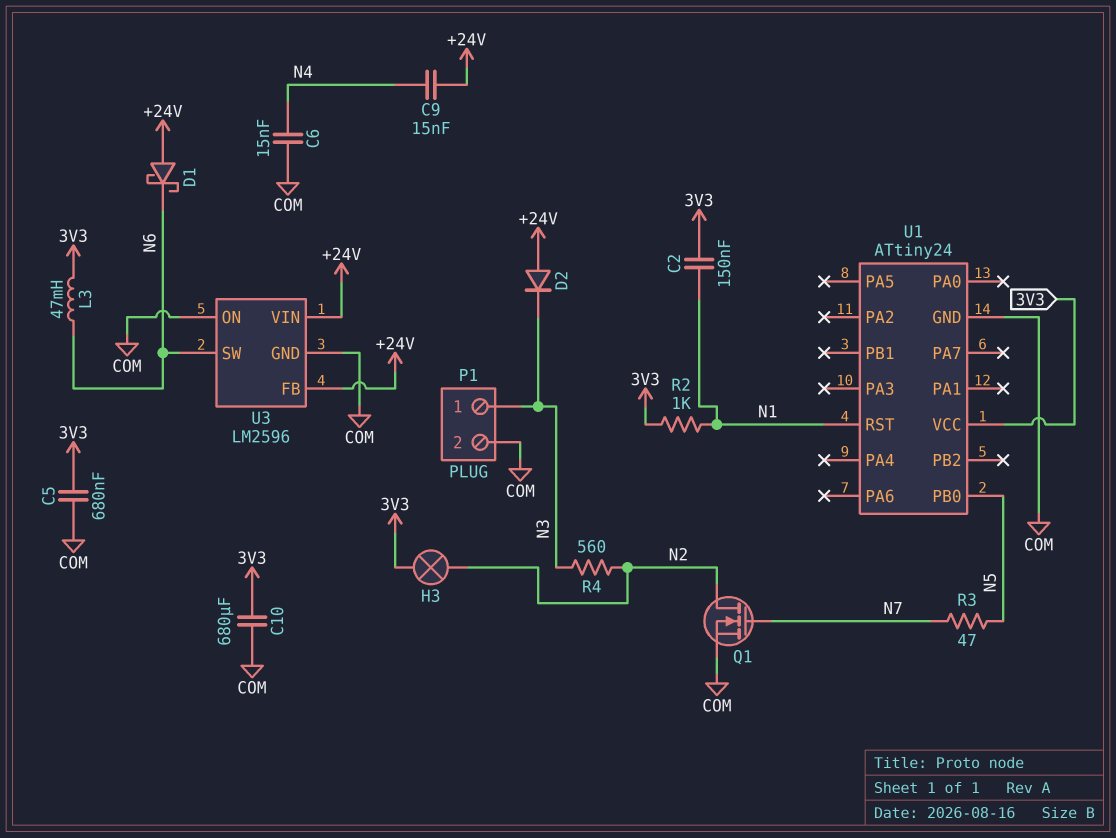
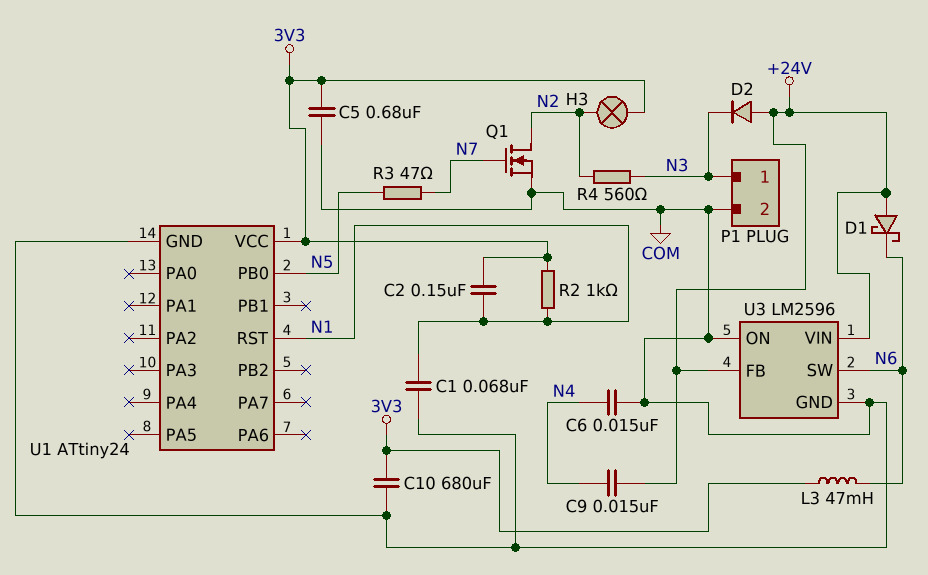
C1: none -> 68nF (COM, N1)

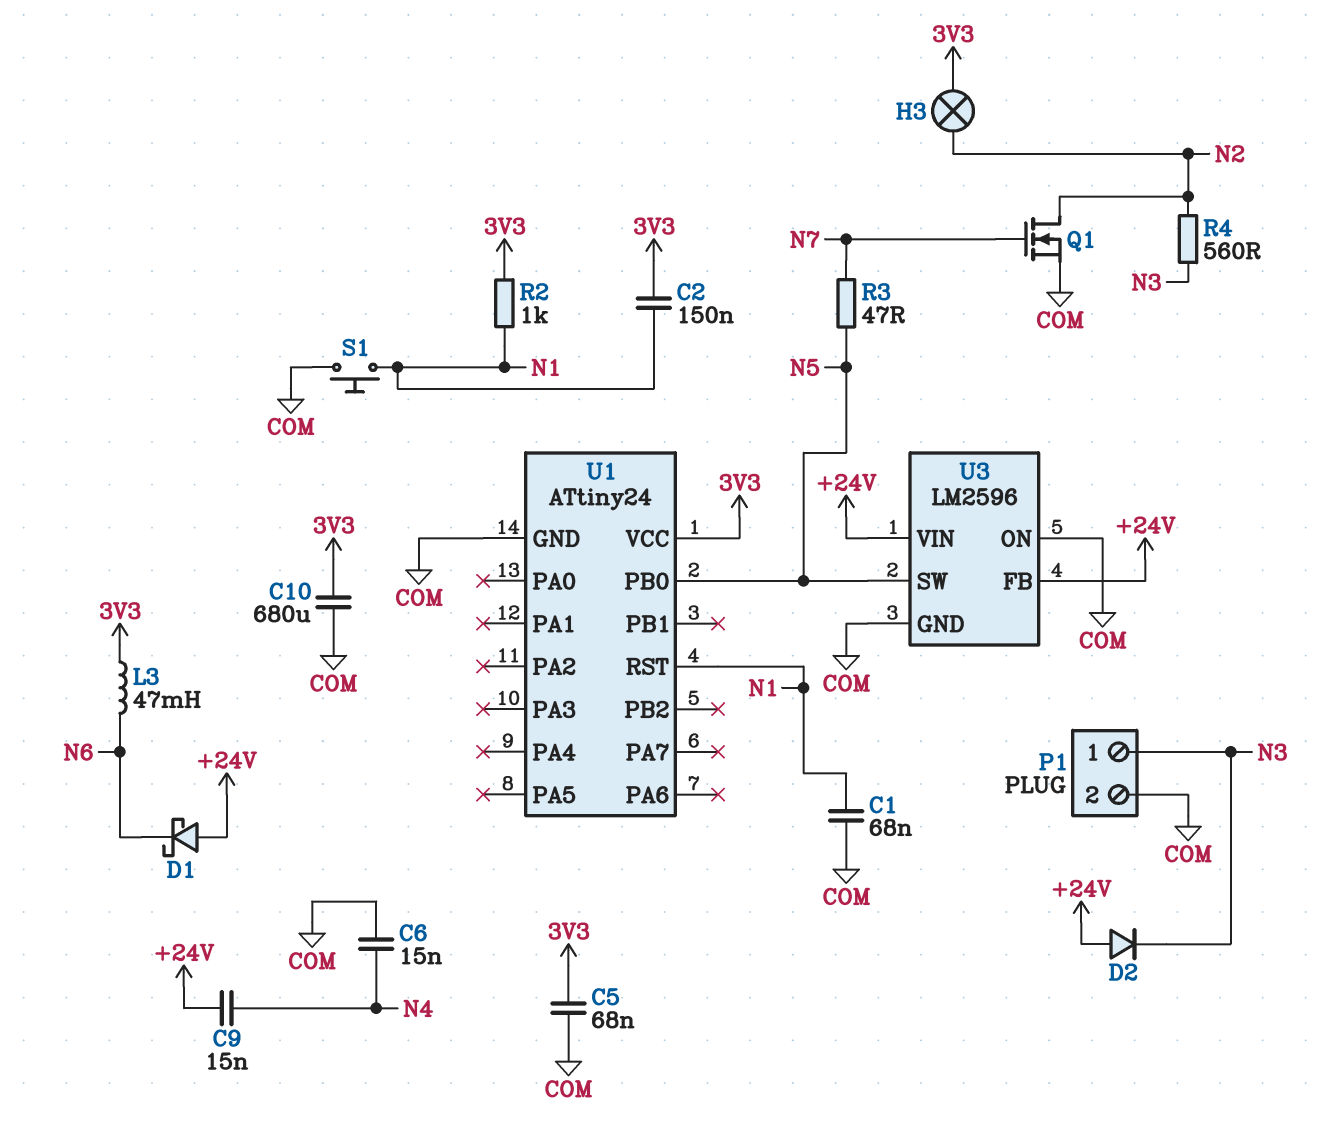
C5: 680nF (3V3, COM) -> 68nF (3V3, COM)
S1: none -> button (COM, N1)
U3 pin SW: N6 -> N5

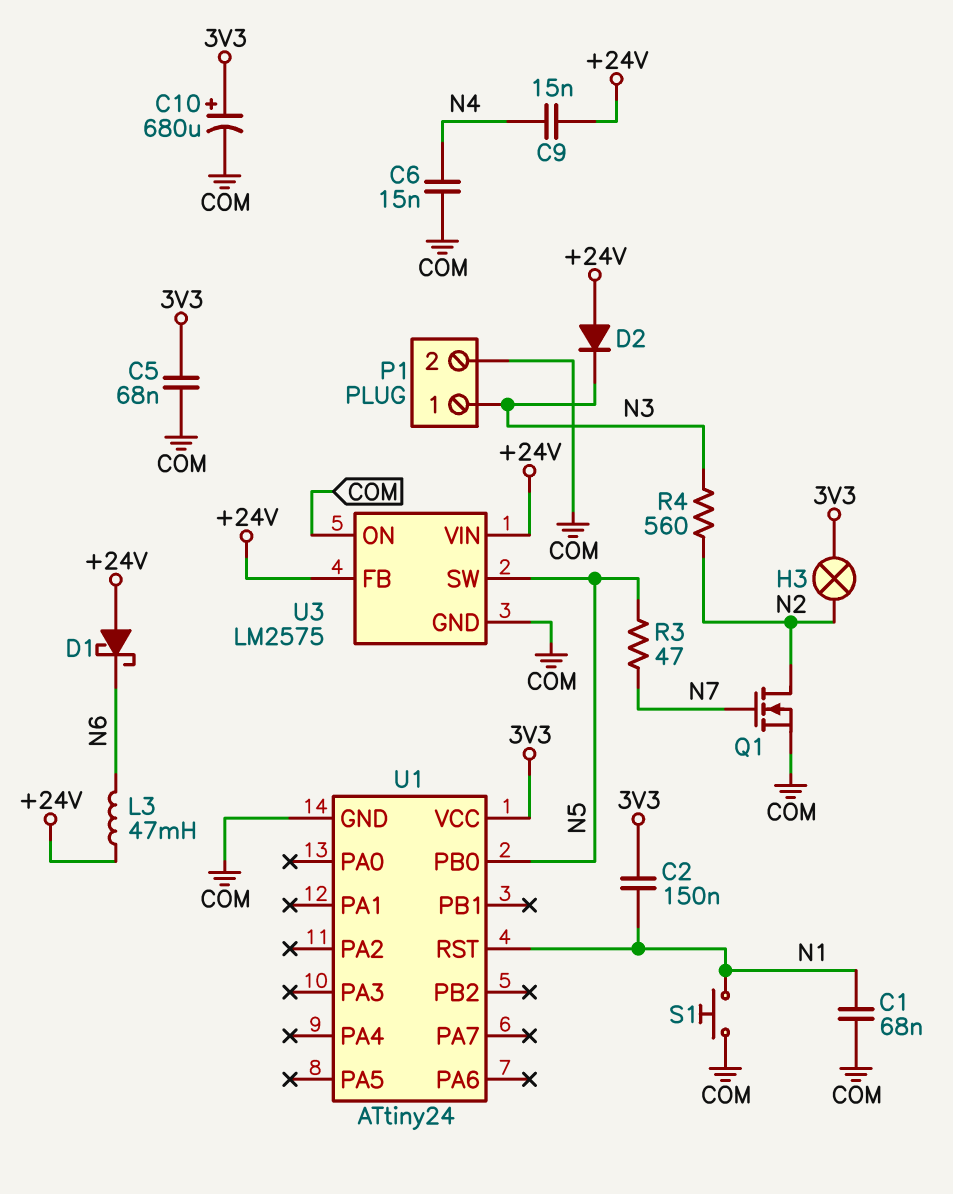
C10: 680uF (3V3, COM) -> 680uF (plus 3V3, minus COM)
L3: 47mH (3V3, N6) -> 47mH (+24V, N6)
R2: 1k (3V3, N1) -> none
U3: LM2596 -> LM2575

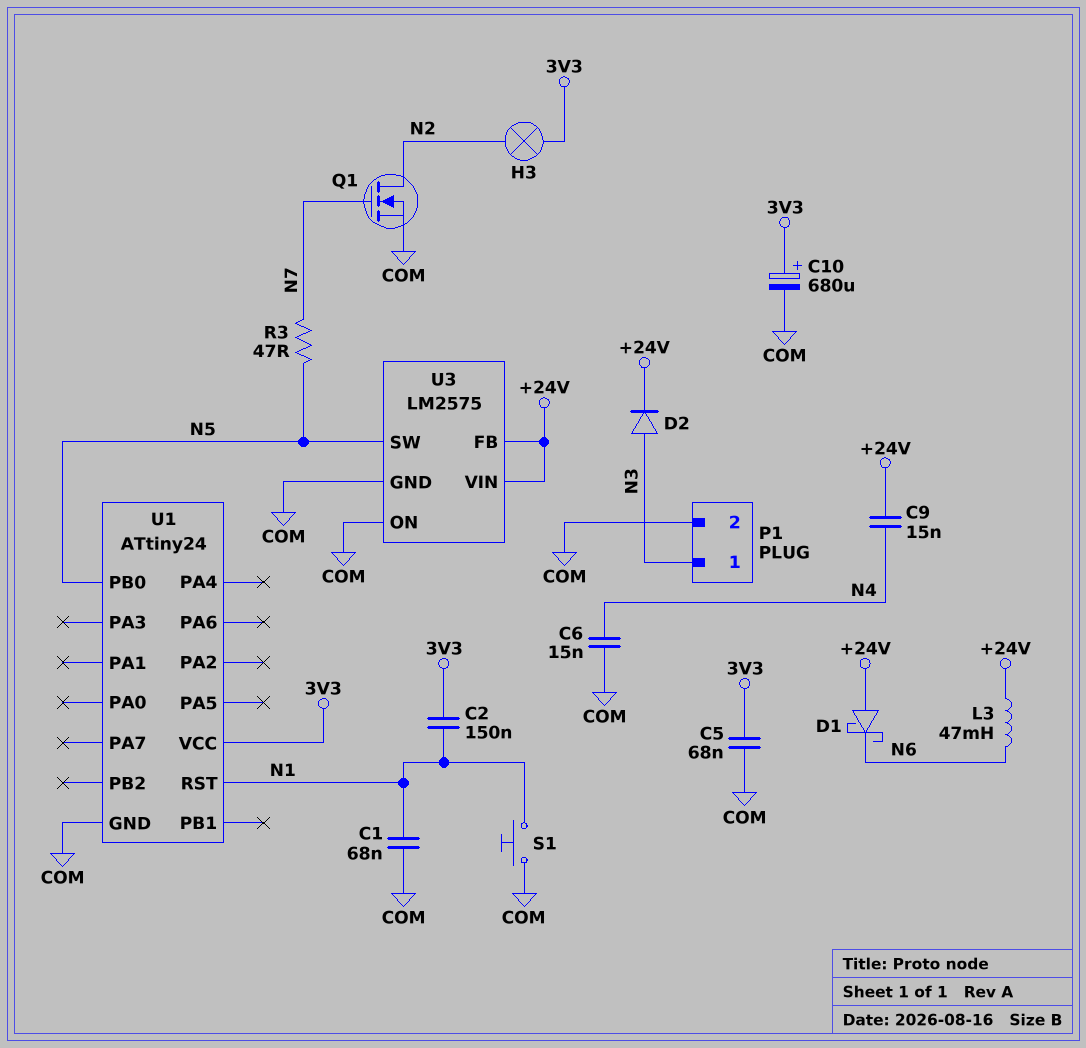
D2: diode (A +24V, K N3) -> diode (A N3, K +24V)
R4: 560 (N2, N3) -> none

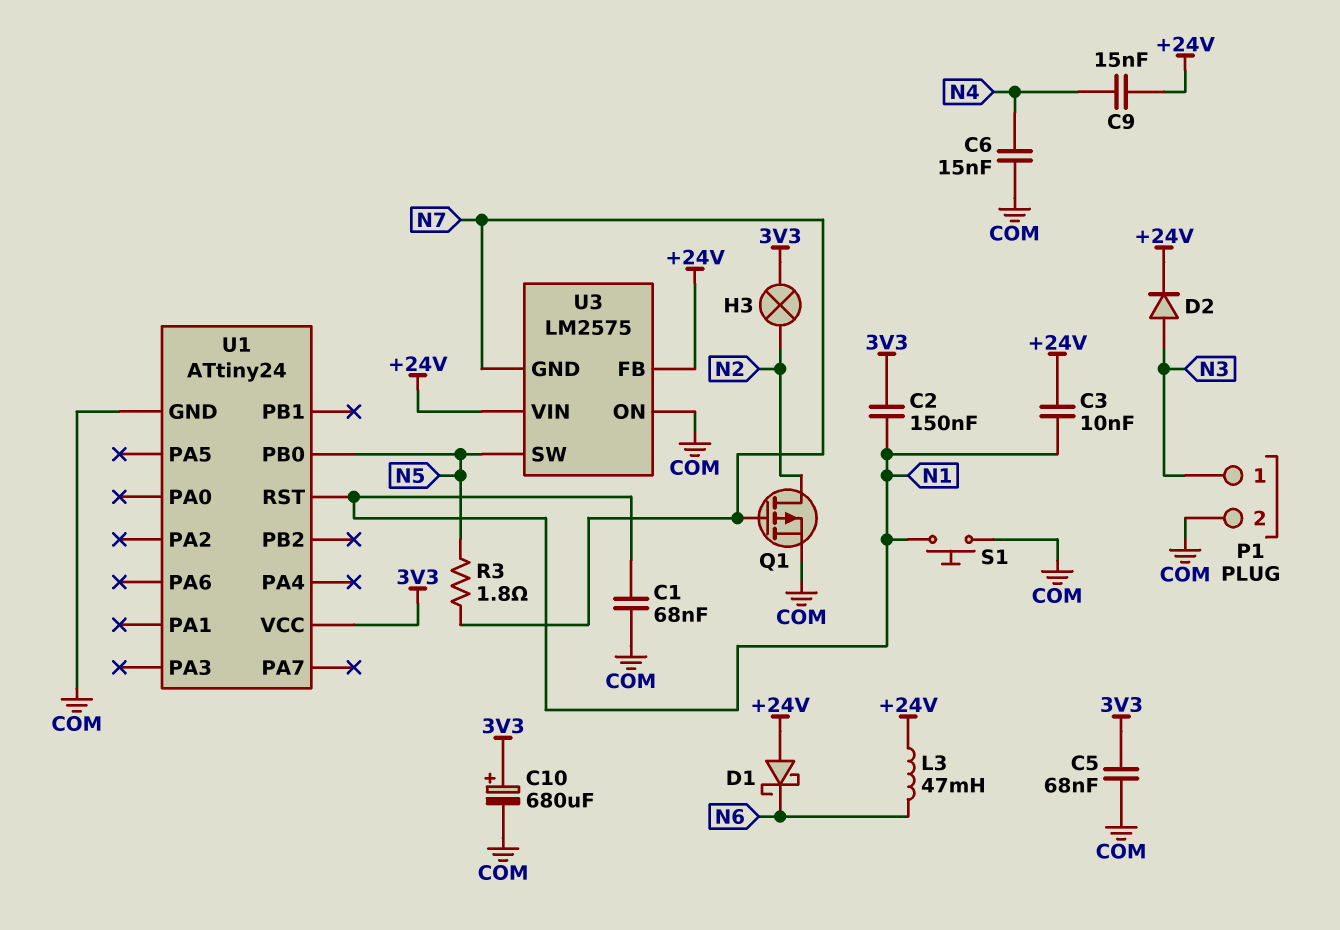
C3: none -> 10nF (+24V, N1)
Q1: NMOS (G N7, D N2, S COM) -> PMOS (G N7, D N2, S COM)
R3: 47 (N5, N7) -> 1.8 (N5, N7)
U3 pin GND: COM -> N7

